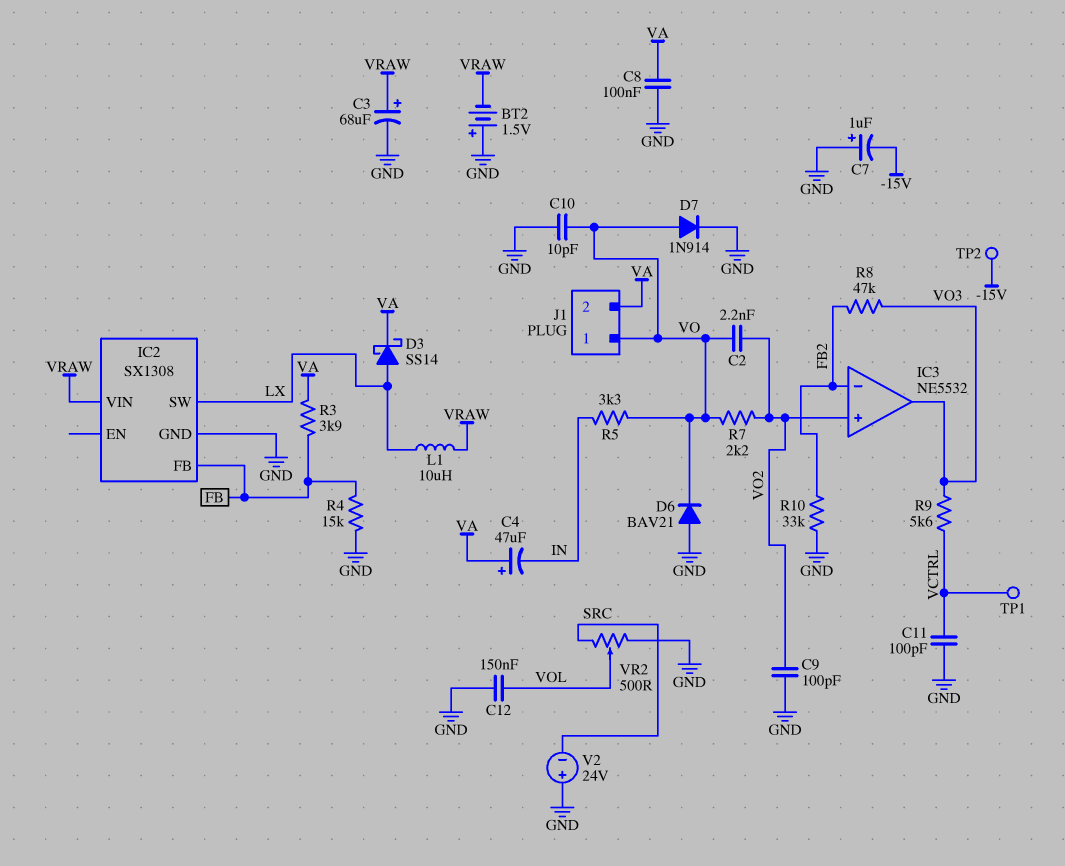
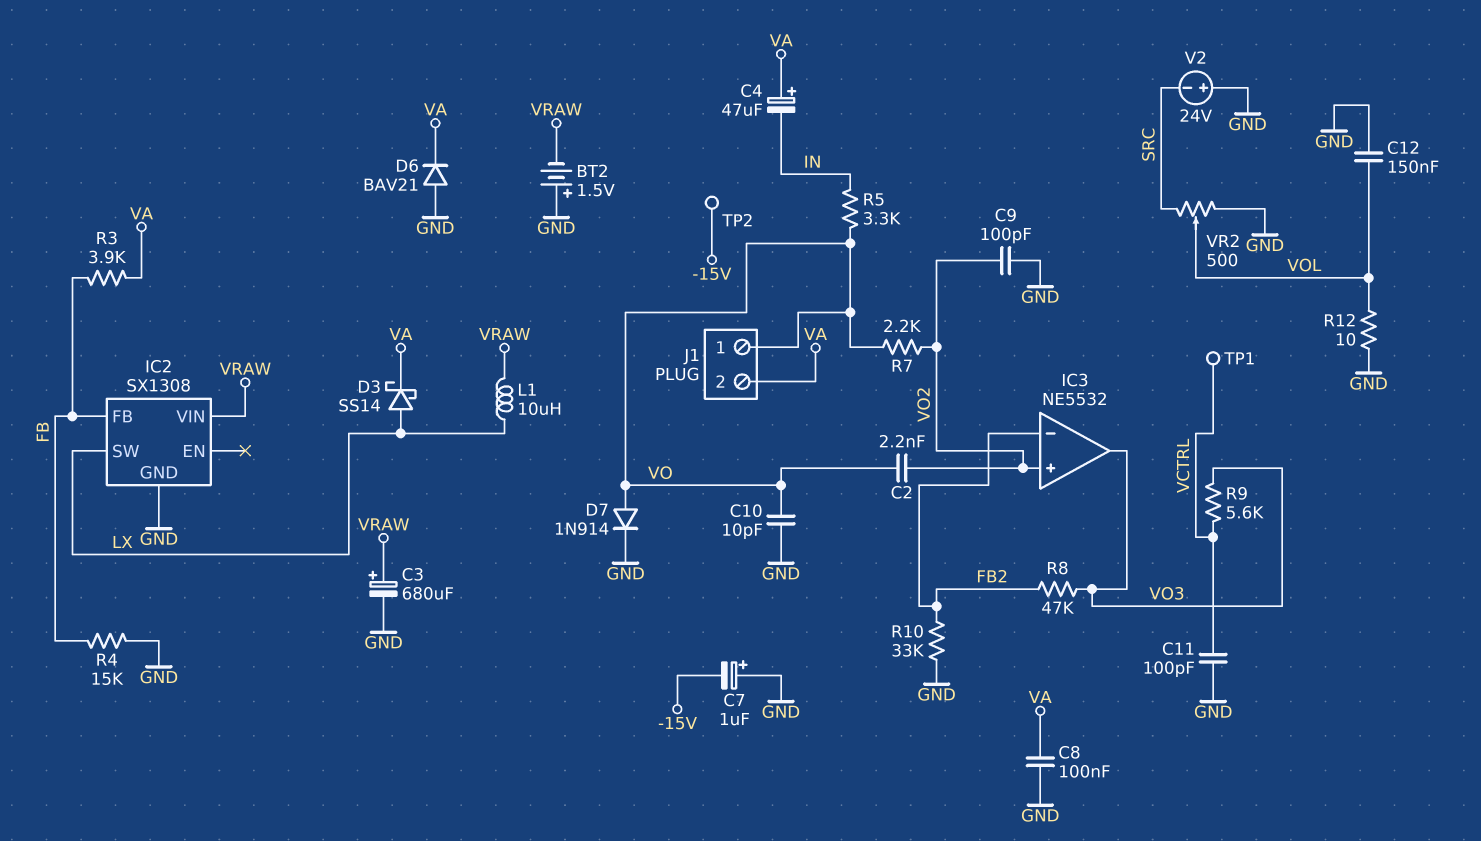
C3: 68uF (plus VRAW, minus GND) -> 680uF (plus VRAW, minus GND)
D6: diode BAV21 (A GND, K VO) -> diode BAV21 (A GND, K VA)
R12: none -> 10 (GND, VOL)

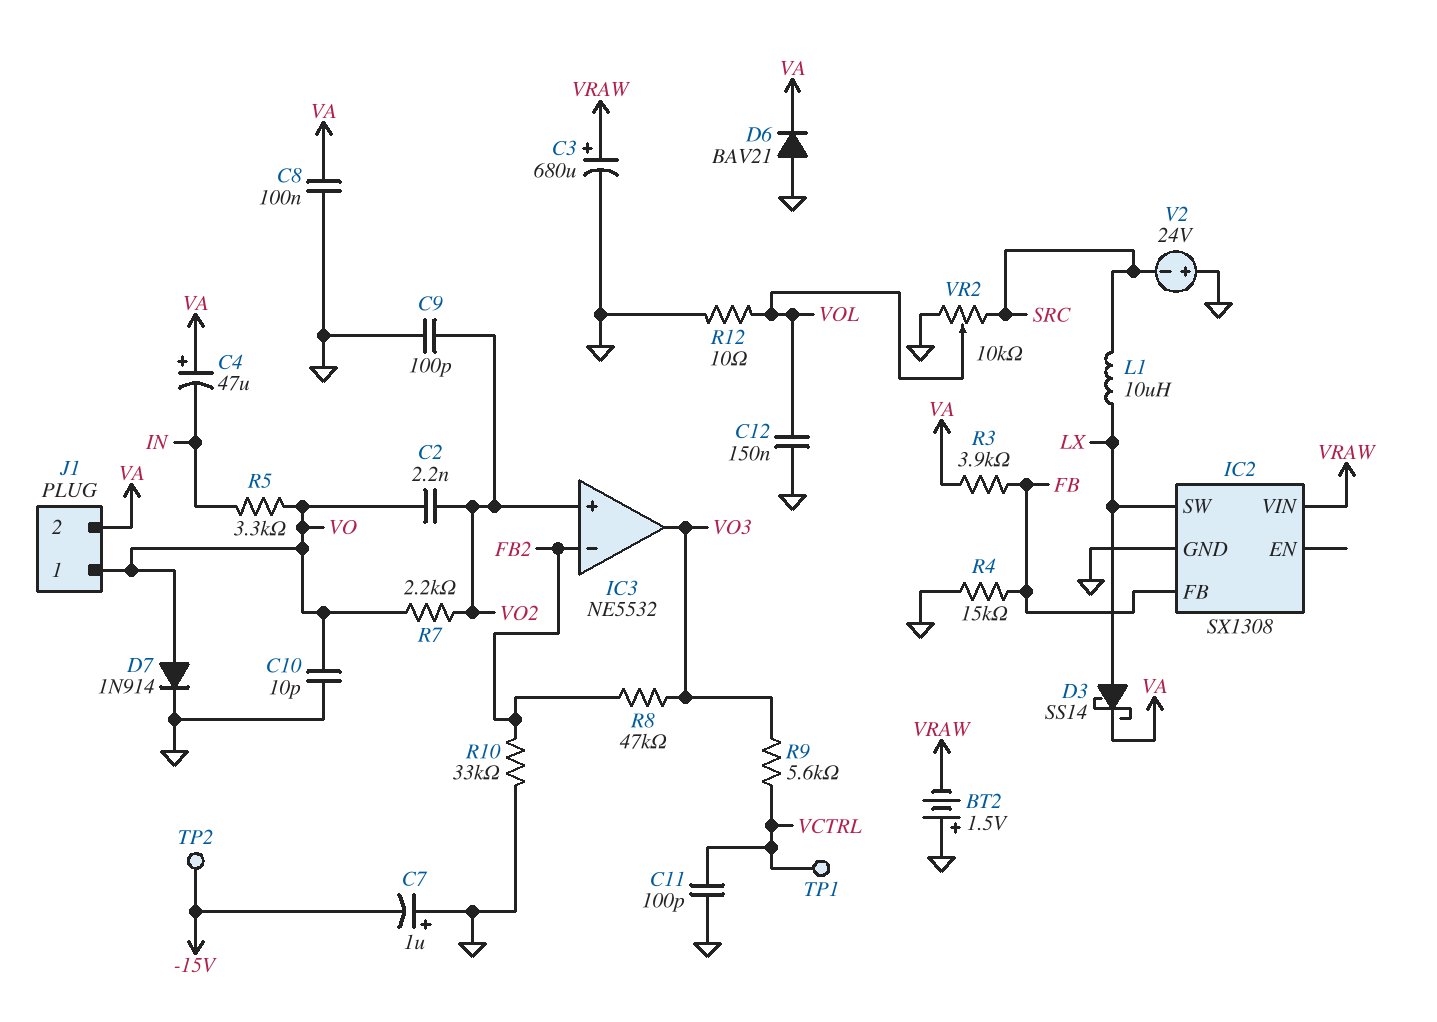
L1: 10uH (LX, VRAW) -> 10uH (LX, SRC)
VR2: 500 (GND, SRC, wiper VOL) -> 10k (GND, SRC, wiper VOL)

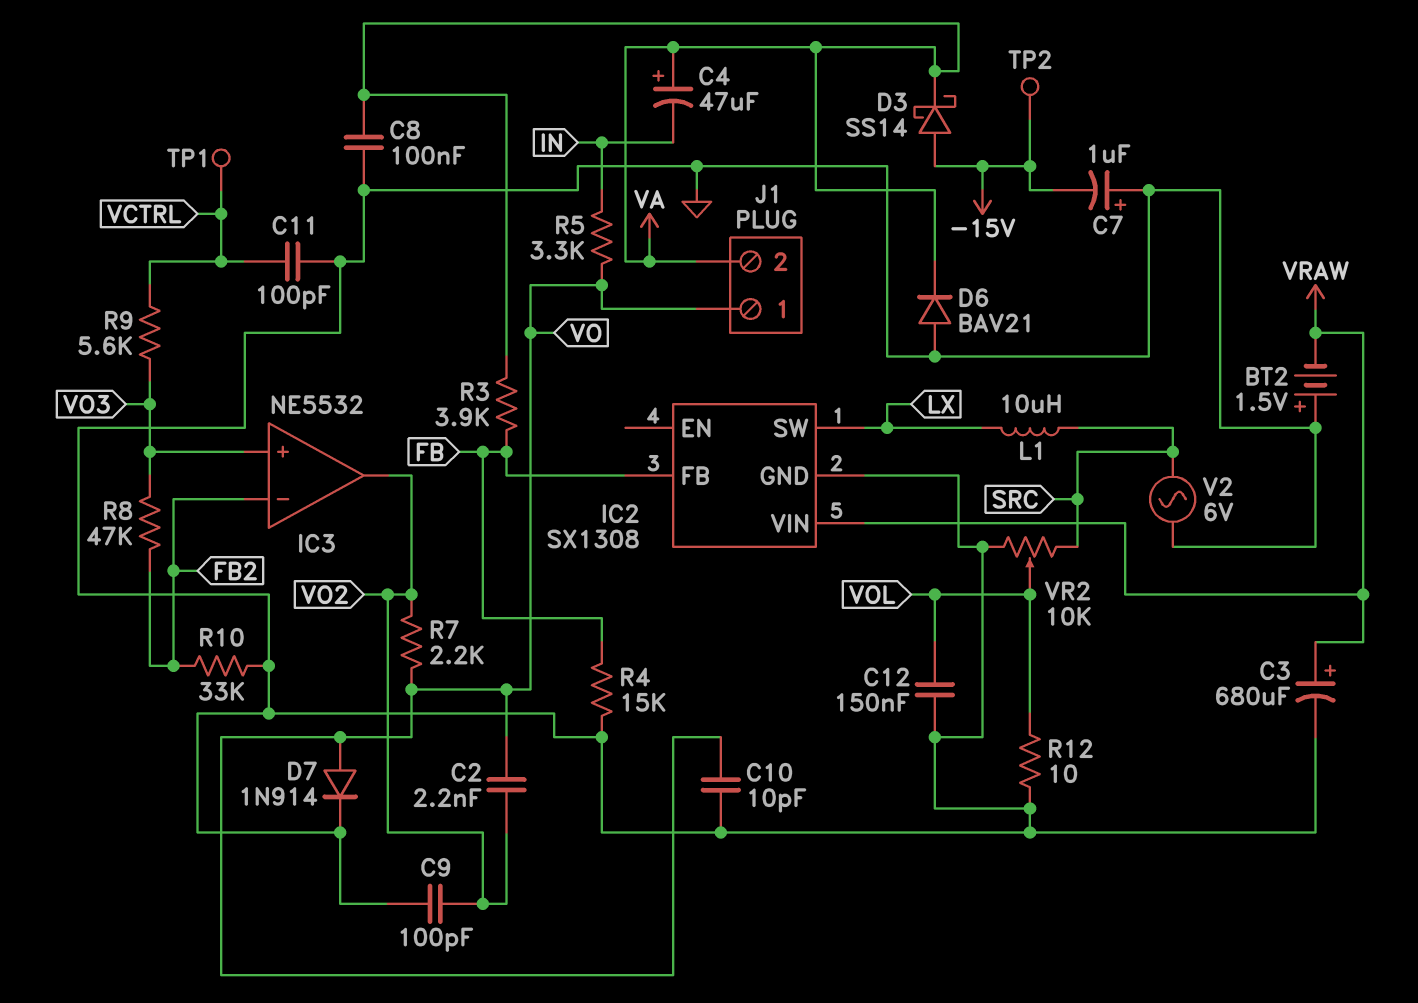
D3: schottky SS14 (A LX, K VA) -> schottky SS14 (A -15V, K VA)
IC3 pin in+: VO2 -> VO3
IC3 pin out: VO3 -> VO2
V2: 24V (plus GND, minus SRC) -> AC 6V (GND, SRC)

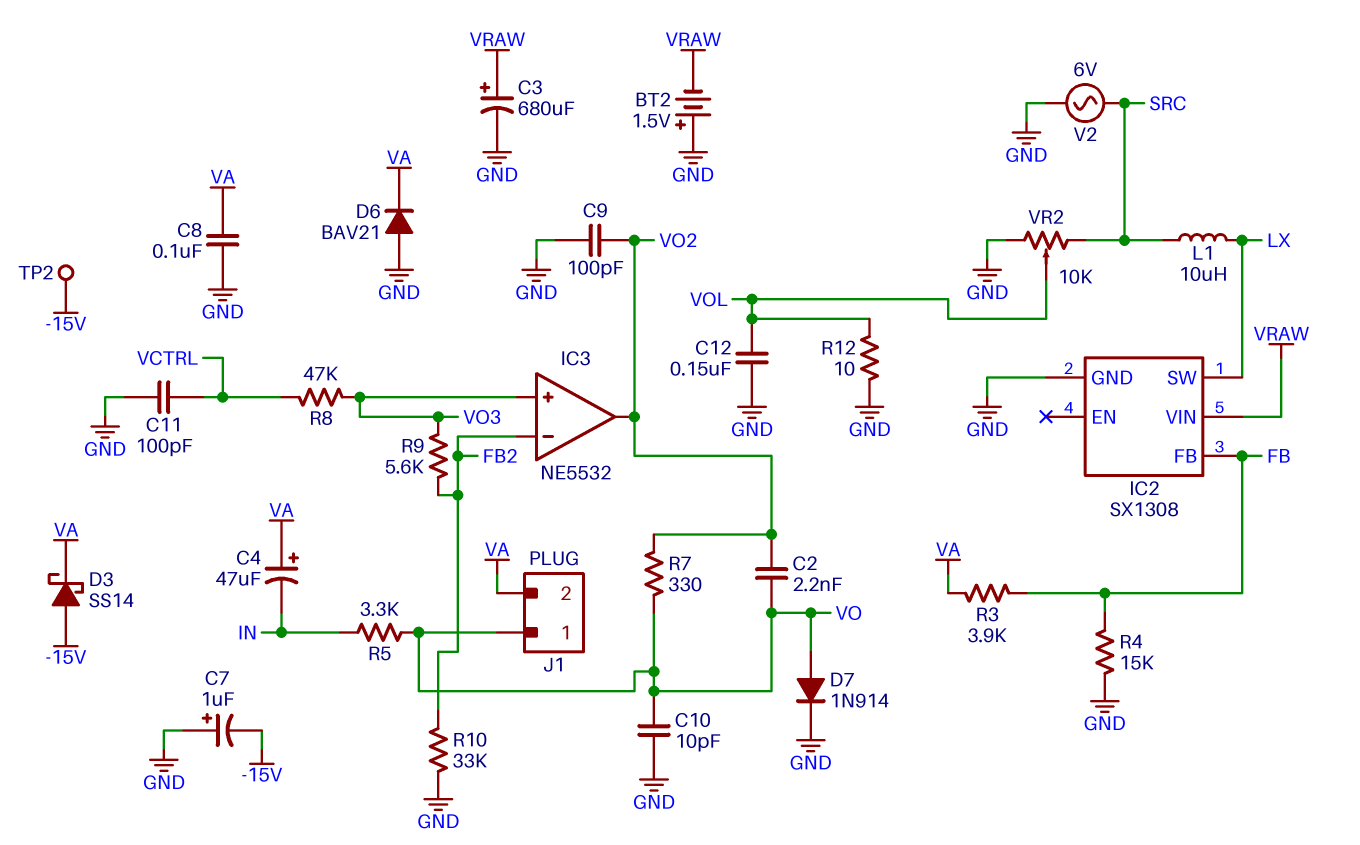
R7: 2.2k (VO, VO2) -> 330 (VO, VO2)
R8: 47k (FB2, VO3) -> 47k (VCTRL, VO3)
R9: 5.6k (VCTRL, VO3) -> 5.6k (FB2, VO3)
TP1: test point (VCTRL) -> none

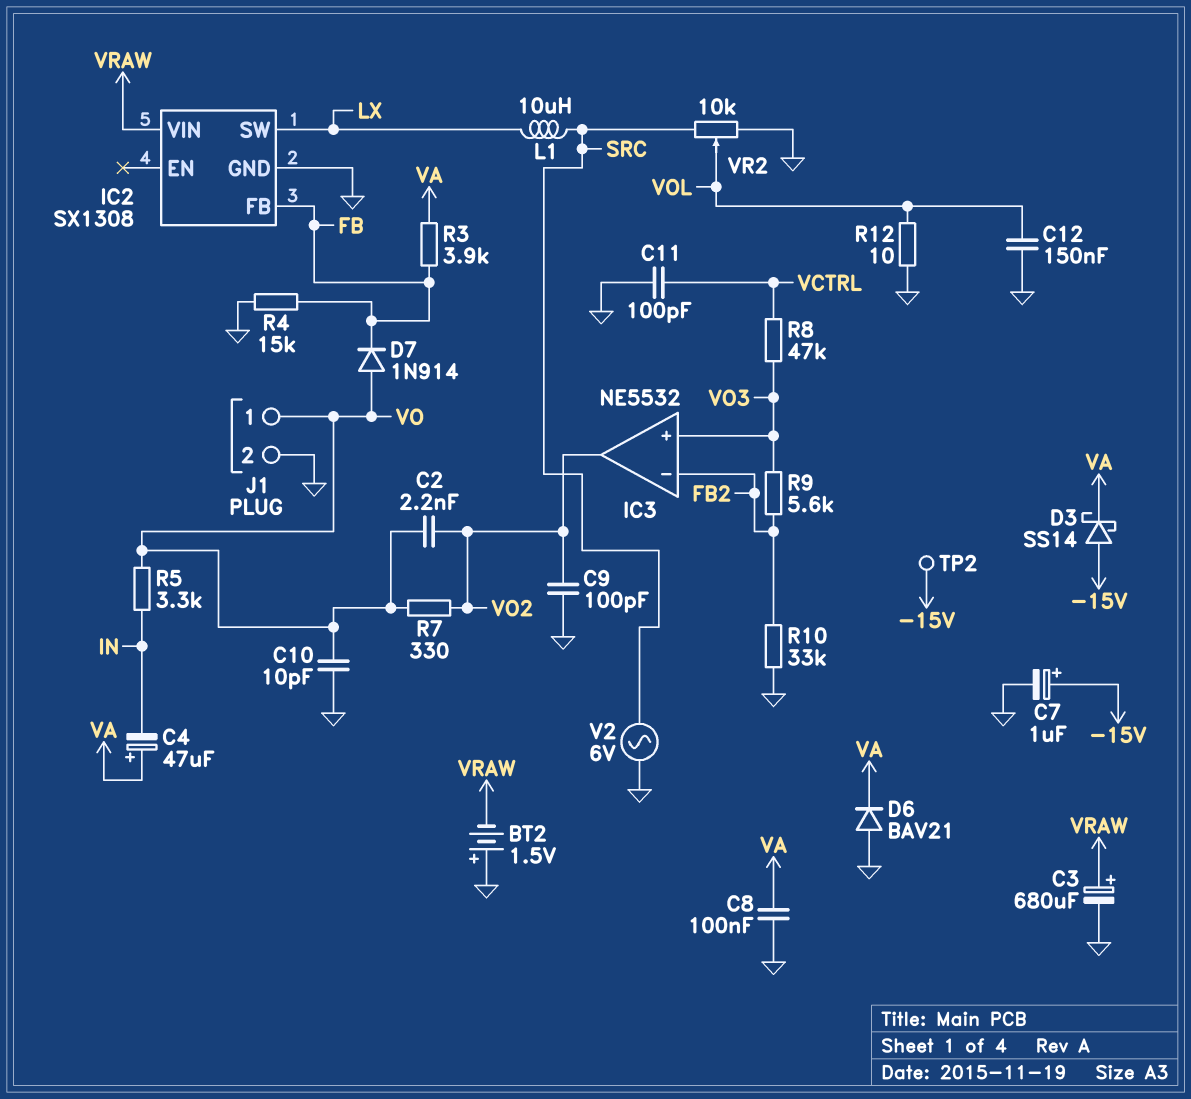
C7: 1uF (plus GND, minus -15V) -> 1uF (plus -15V, minus GND)
D7: diode 1N914 (A VO, K GND) -> diode 1N914 (A VO, K FB)
J1 pin 2: VA -> GND

